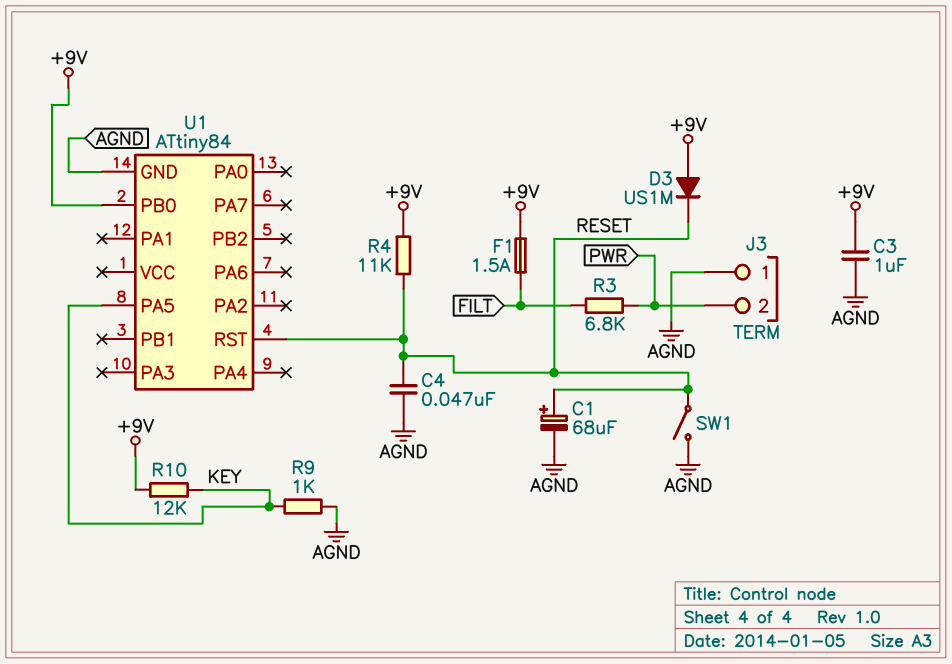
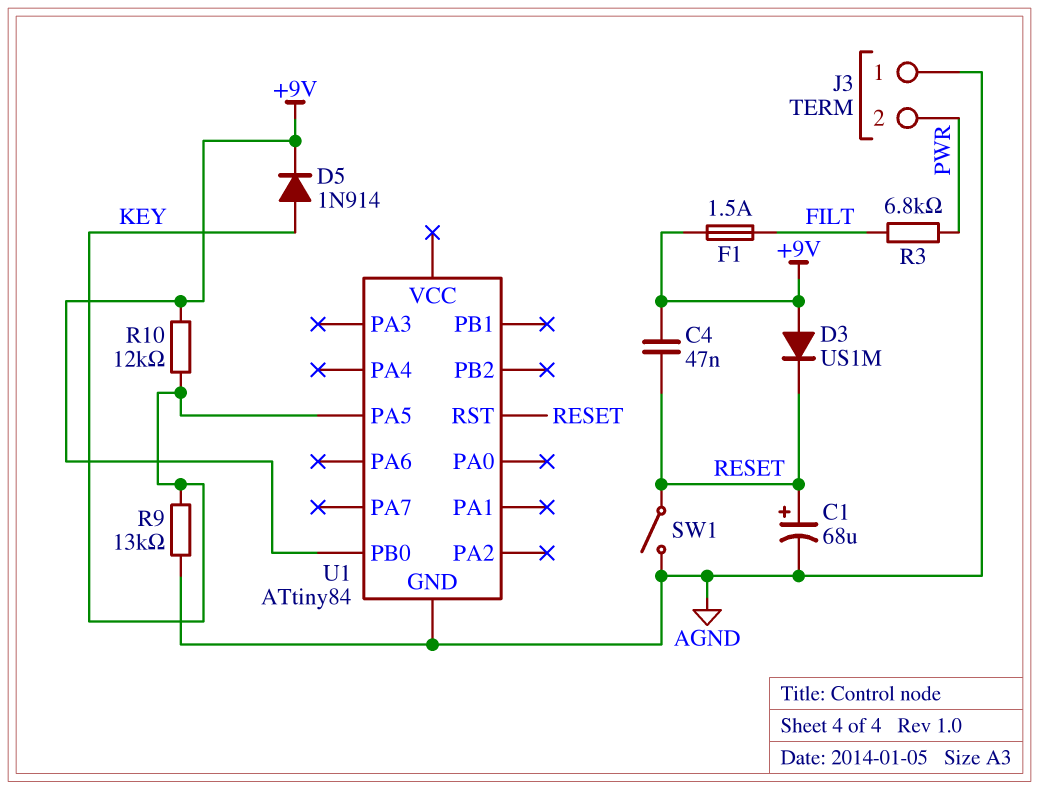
C3: 1uF (+9V, AGND) -> none
C4: 47nF (AGND, RESET) -> 47nF (+9V, RESET)
D5: none -> diode 1N914 (A KEY, K +9V)
R4: 11k (+9V, RESET) -> none
R9: 1k (AGND, KEY) -> 13k (AGND, KEY)

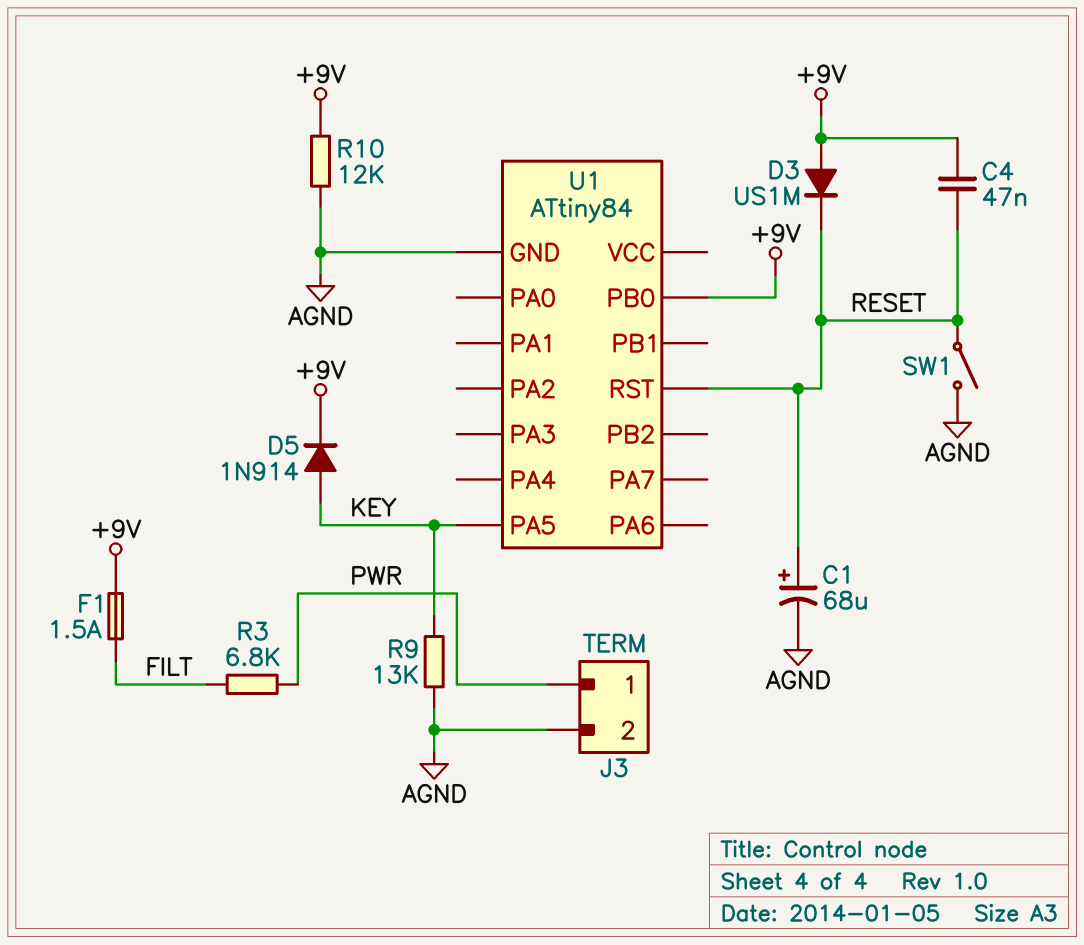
J3 pin 1: AGND -> PWR
J3 pin 2: PWR -> AGND
R10: 12k (+9V, KEY) -> 12k (+9V, AGND)

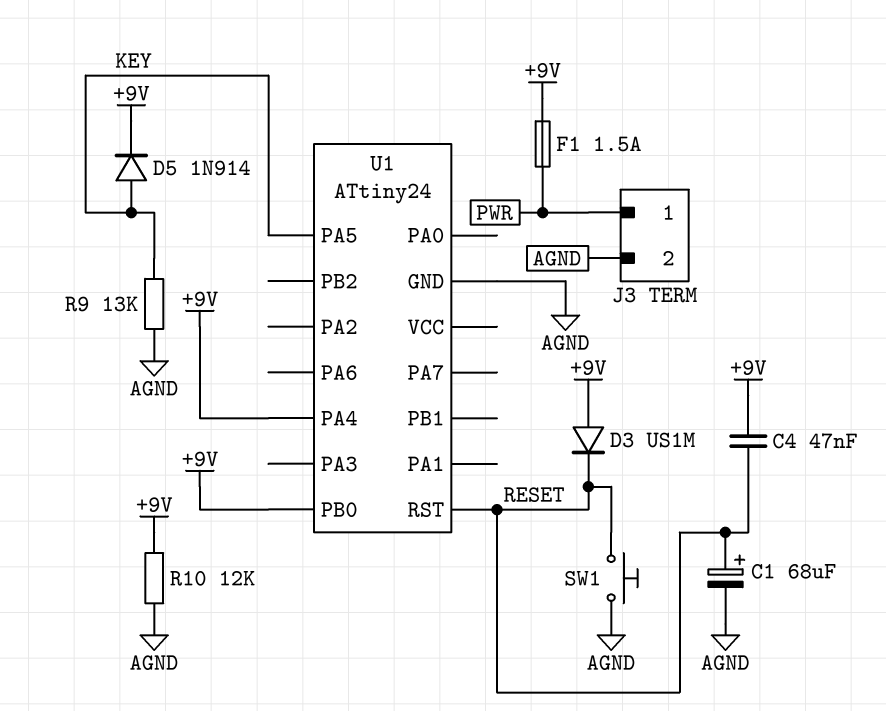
F1: 1.5A (+9V, FILT) -> 1.5A (+9V, PWR)
R3: 6.8k (FILT, PWR) -> none
SW1: switch (AGND, RESET) -> button (AGND, RESET)
U1: ATtiny84 -> ATtiny24
U1 pin PA4: none -> +9V

